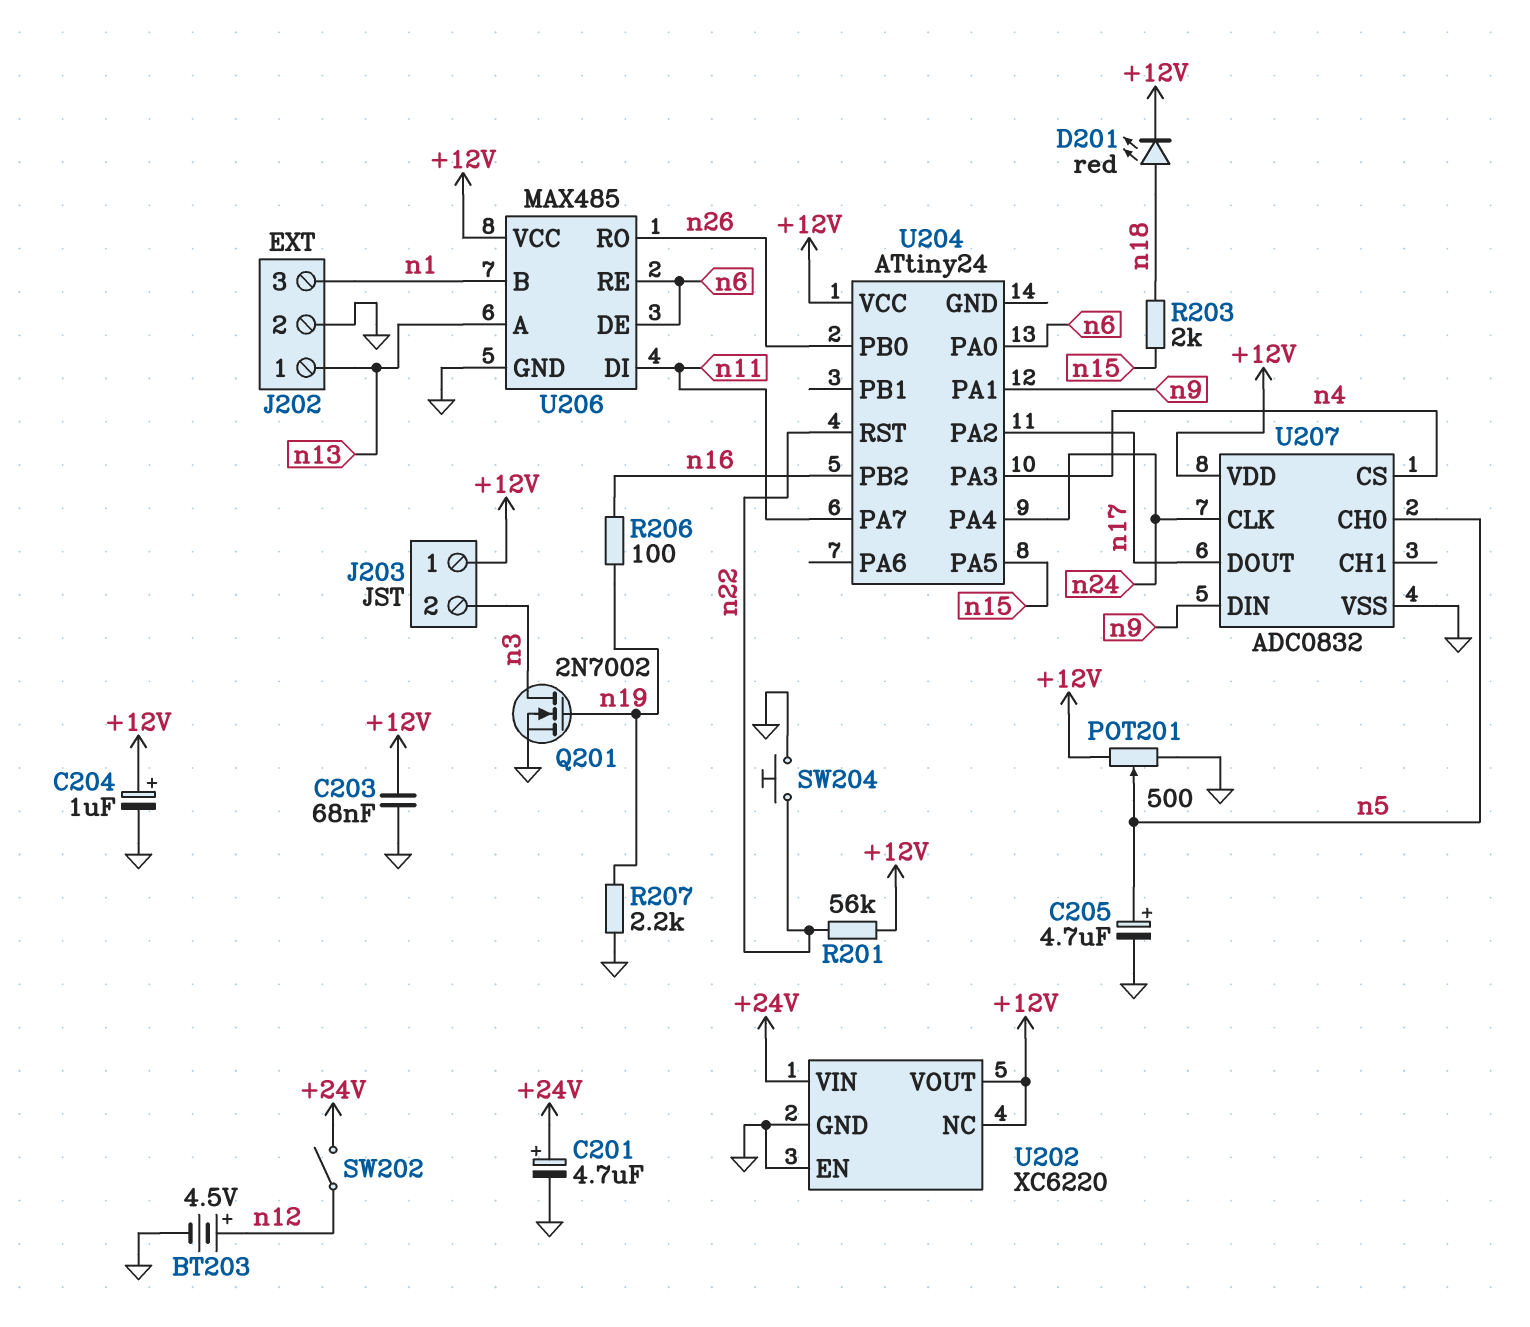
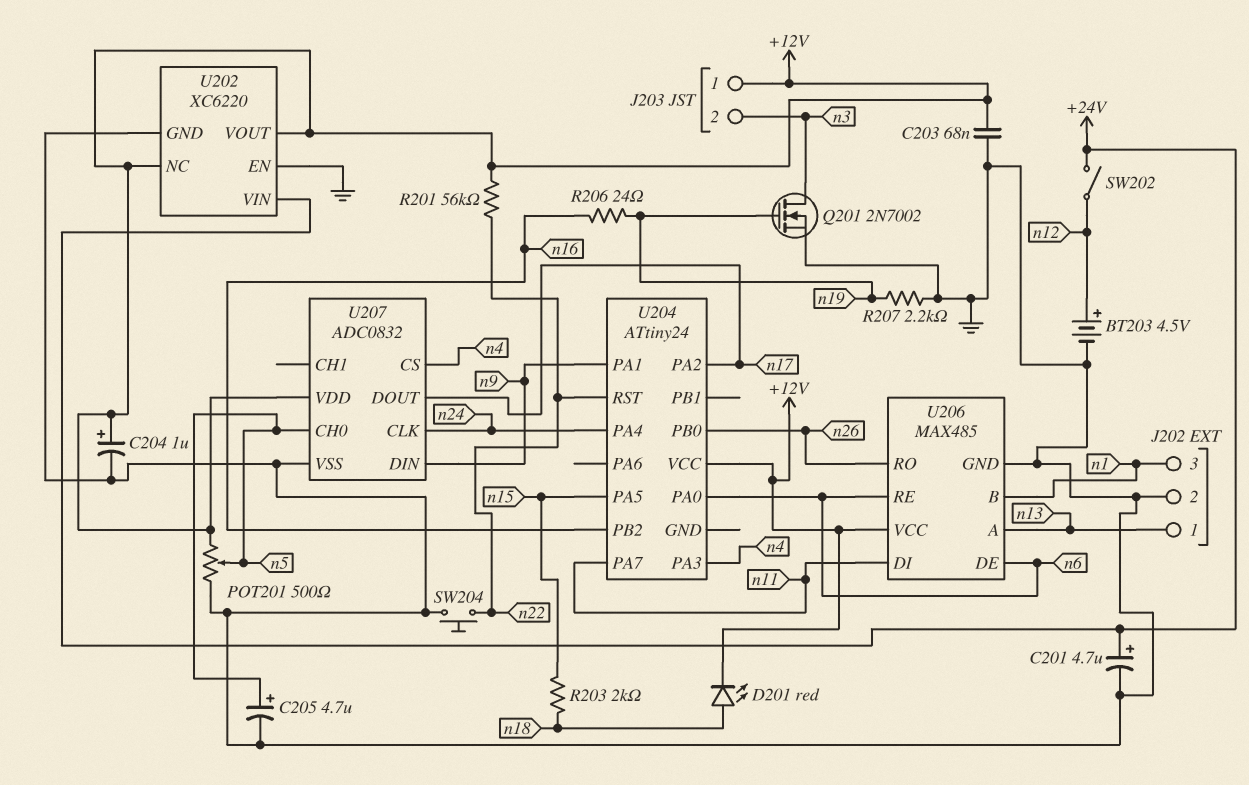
R206: 100 (n16, n19) -> 24 (n16, n19)

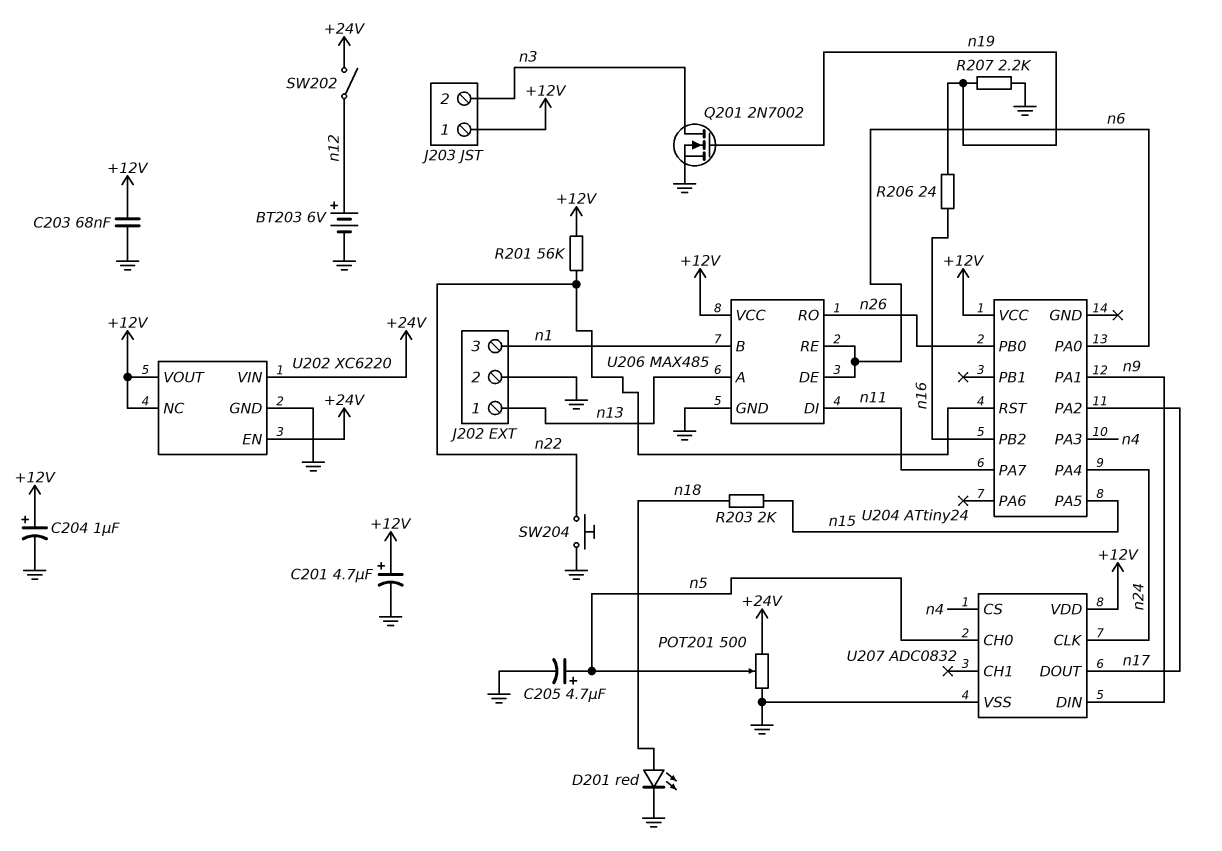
BT203: 4.5V (plus n12, minus GND) -> 6V (plus n12, minus GND)
C201: 4.7uF (plus +24V, minus GND) -> 4.7uF (plus +12V, minus GND)
D201: LED red (A n18, K +12V) -> LED red (A n18, K GND)
POT201: 500 (+12V, GND, wiper n5) -> 500 (+24V, GND, wiper n5)
U202 pin EN: GND -> +24V

